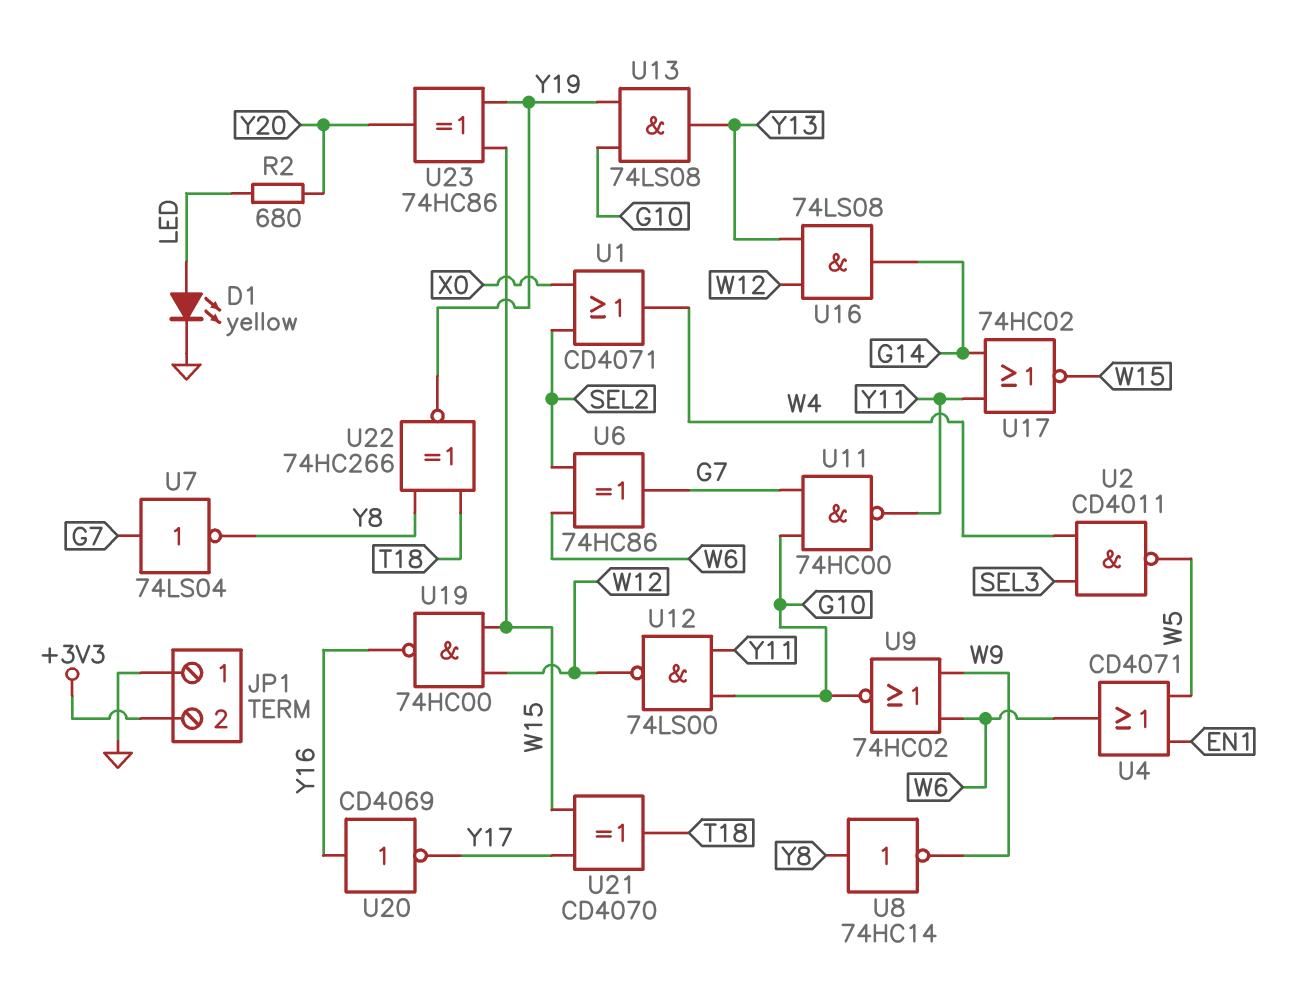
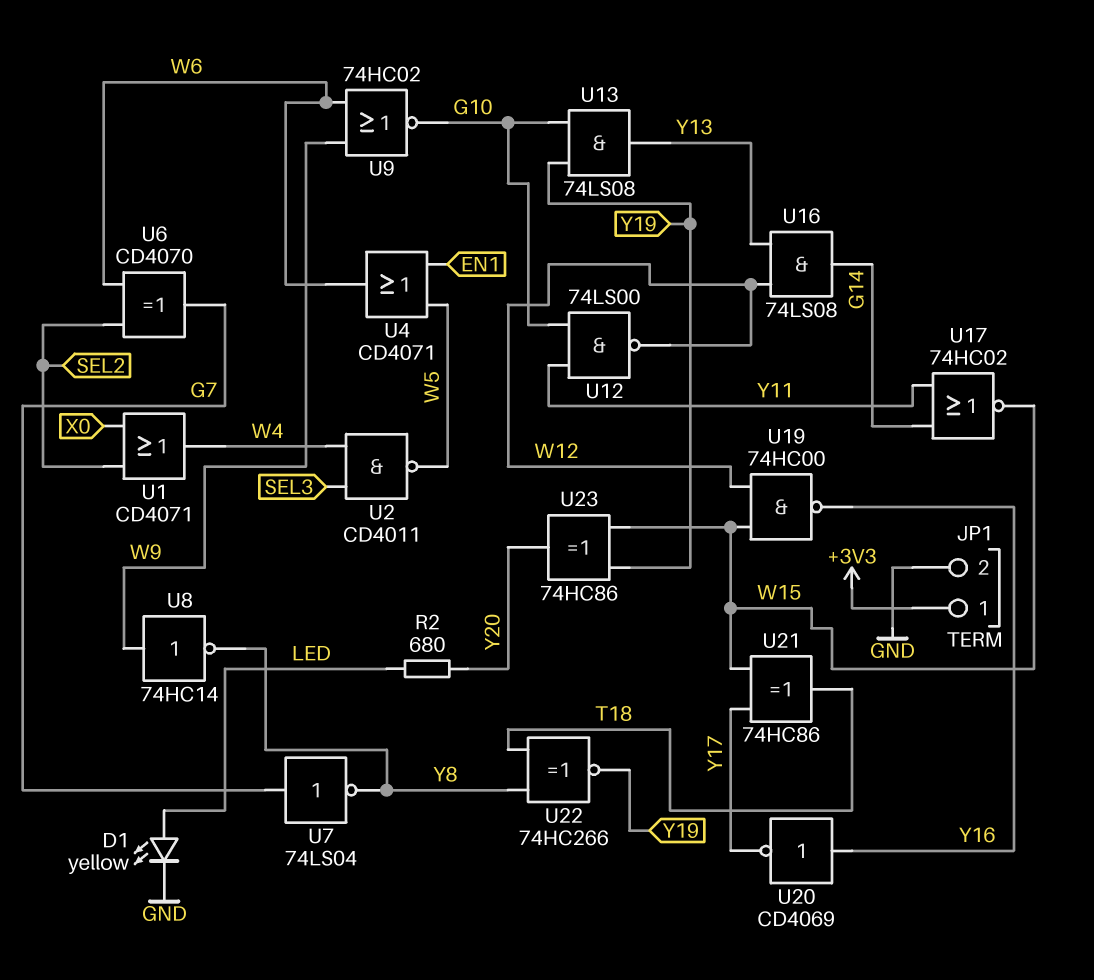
JP1 pin 1: GND -> +3V3
JP1 pin 2: +3V3 -> GND
U6: XOR 74HC86 (in SEL2, in W6, out G7) -> XOR CD4070 (in SEL2, in W6, out G7)
U8: NOT 74HC14 (in Y8, out W9) -> NOT 74HC14 (in W9, out Y8)
U11: NAND 74HC00 (in G7, in G10, out Y11) -> none
U21: XOR CD4070 (in W15, in Y17, out T18) -> XOR 74HC86 (in W15, in Y17, out T18)

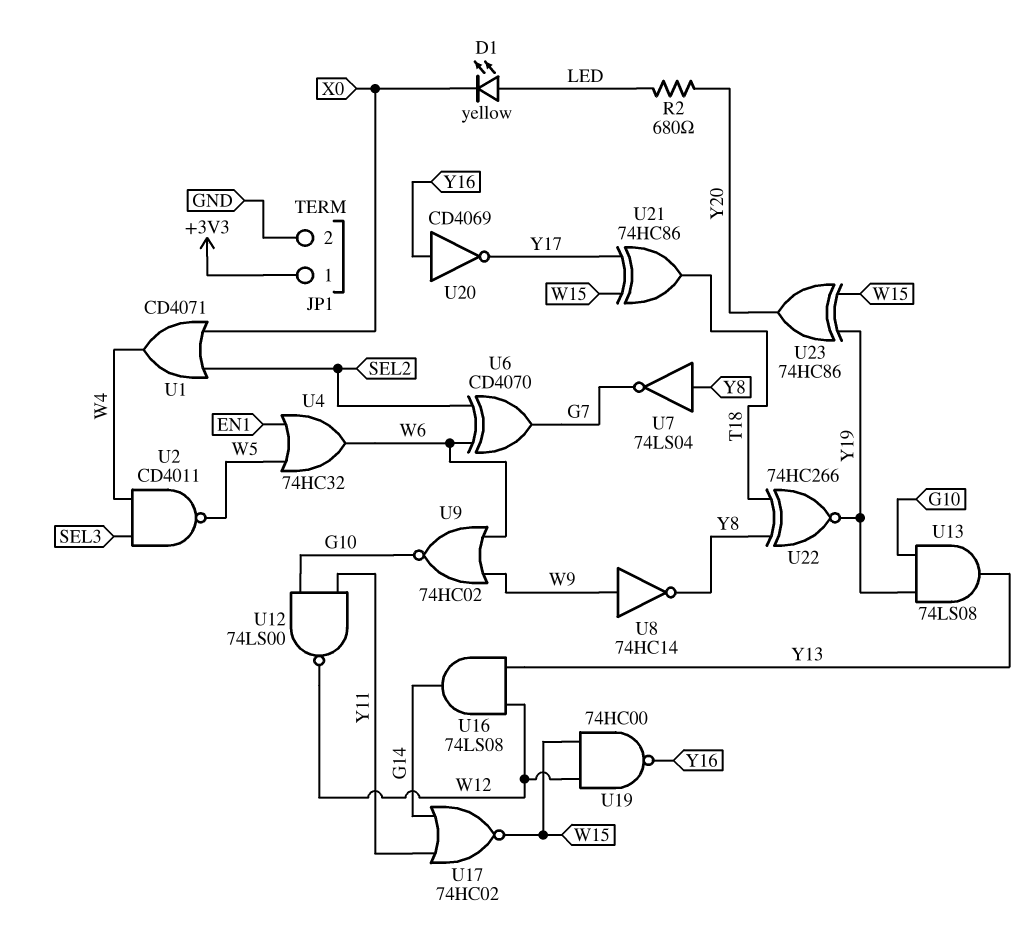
D1: LED yellow (A LED, K GND) -> LED yellow (A LED, K X0)
U4: OR CD4071 (in EN1, in W5, out W6) -> OR 74HC32 (in EN1, in W5, out W6)
U7: NOT 74LS04 (in G7, out Y8) -> NOT 74LS04 (in Y8, out G7)

